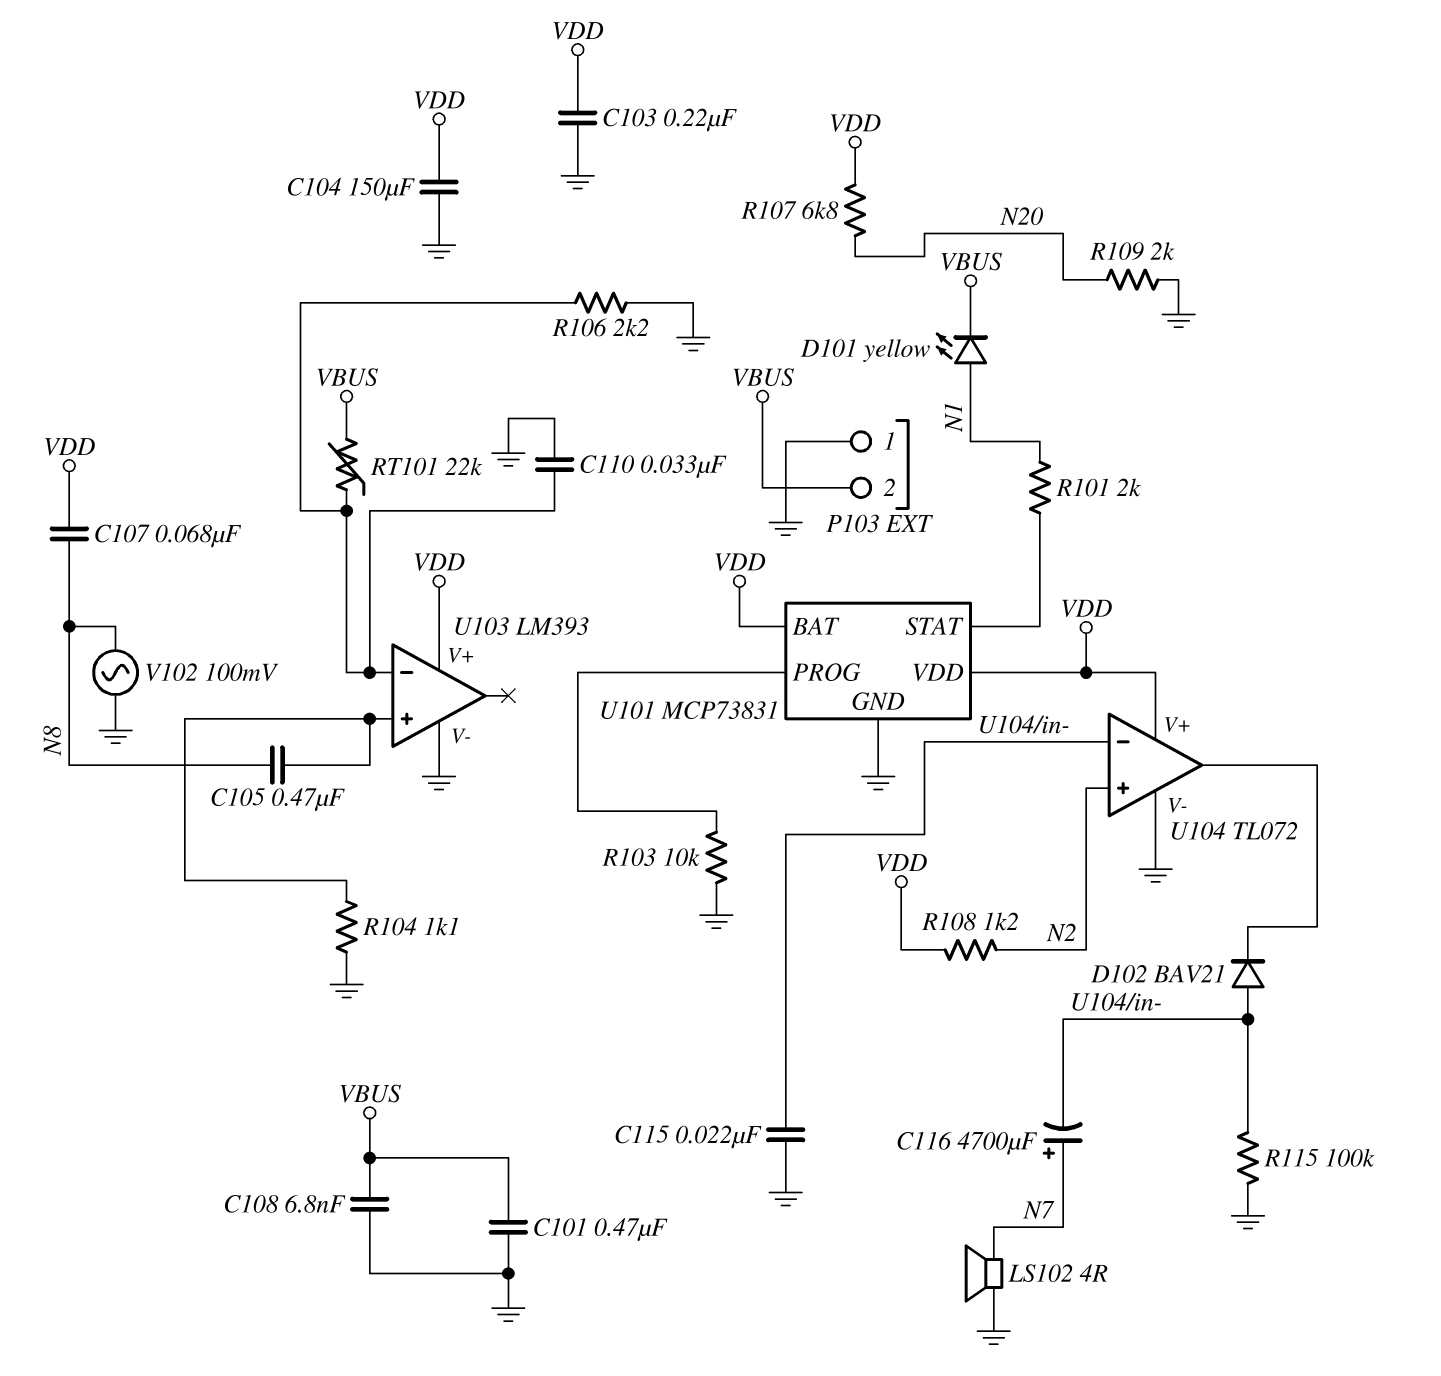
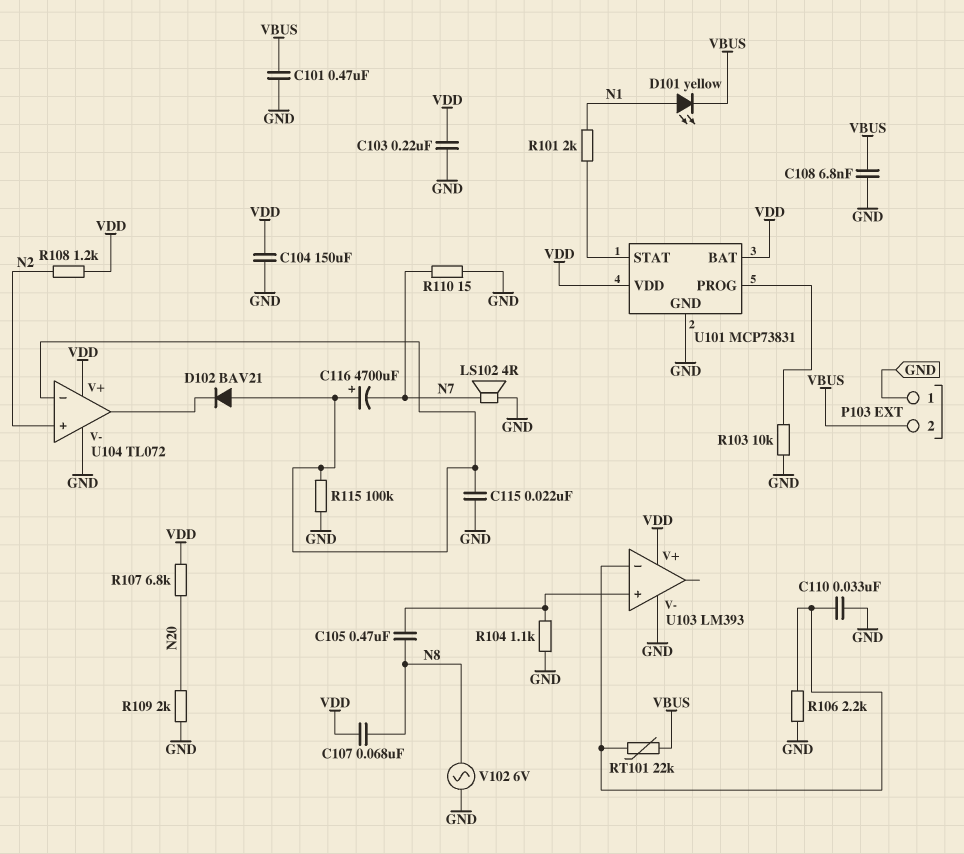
C116: 4700uF (plus N7, minus U104/in-) -> 4700uF (plus U104/in-, minus N7)
R110: none -> 15 (GND, N7)
V102: AC 100mV (GND, N8) -> AC 6V (GND, N8)

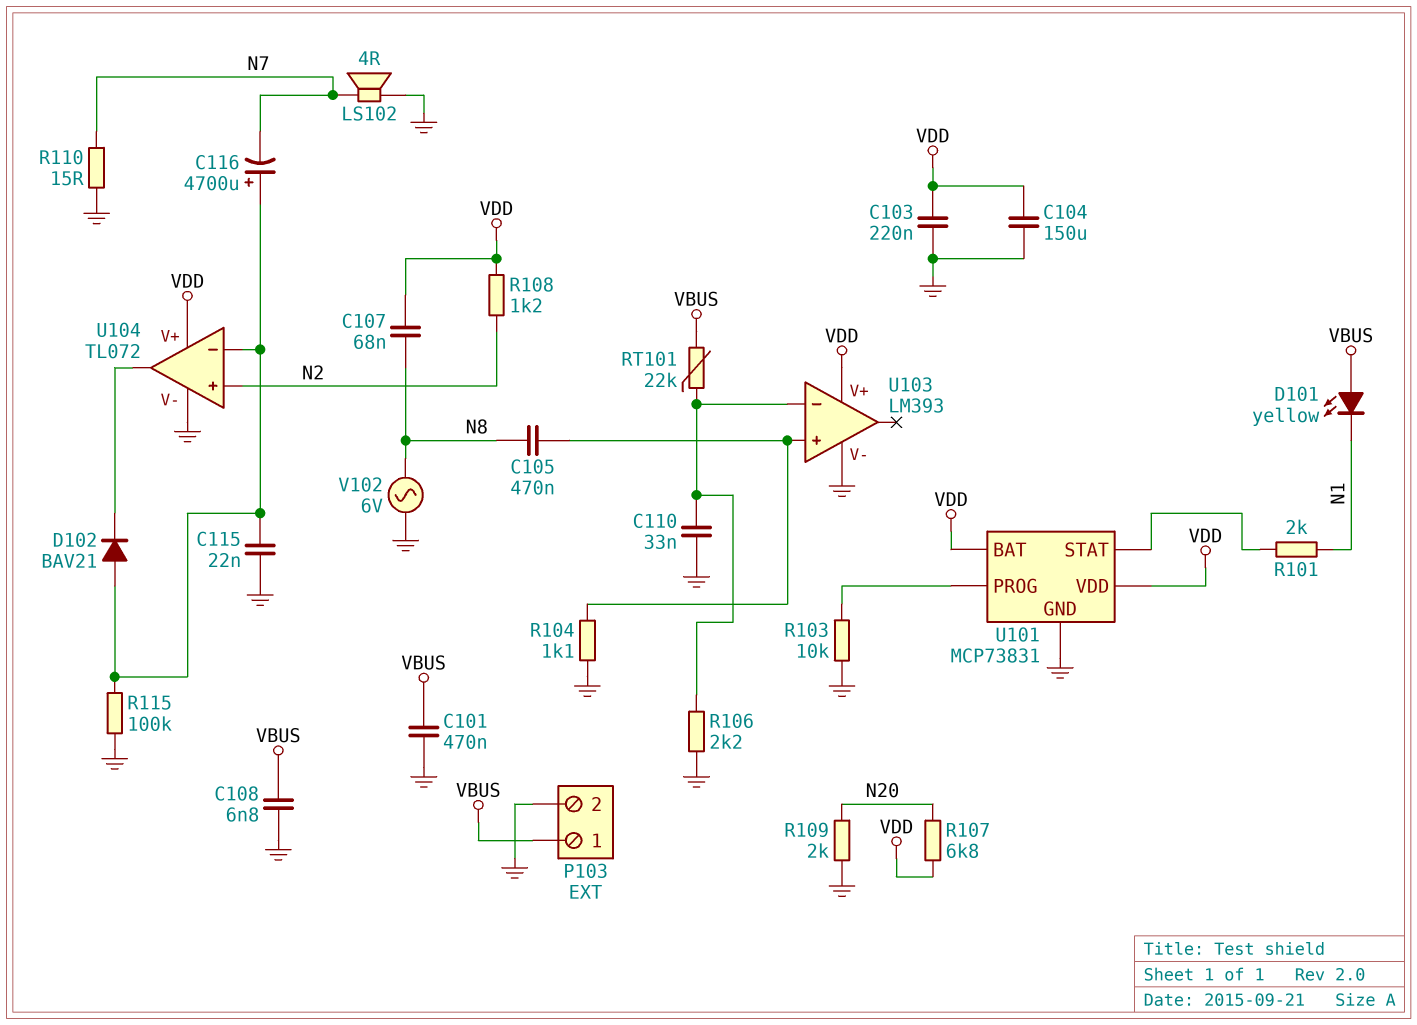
D101: LED yellow (A N1, K VBUS) -> LED yellow (A VBUS, K N1)
P103 pin 1: GND -> VBUS
P103 pin 2: VBUS -> GND

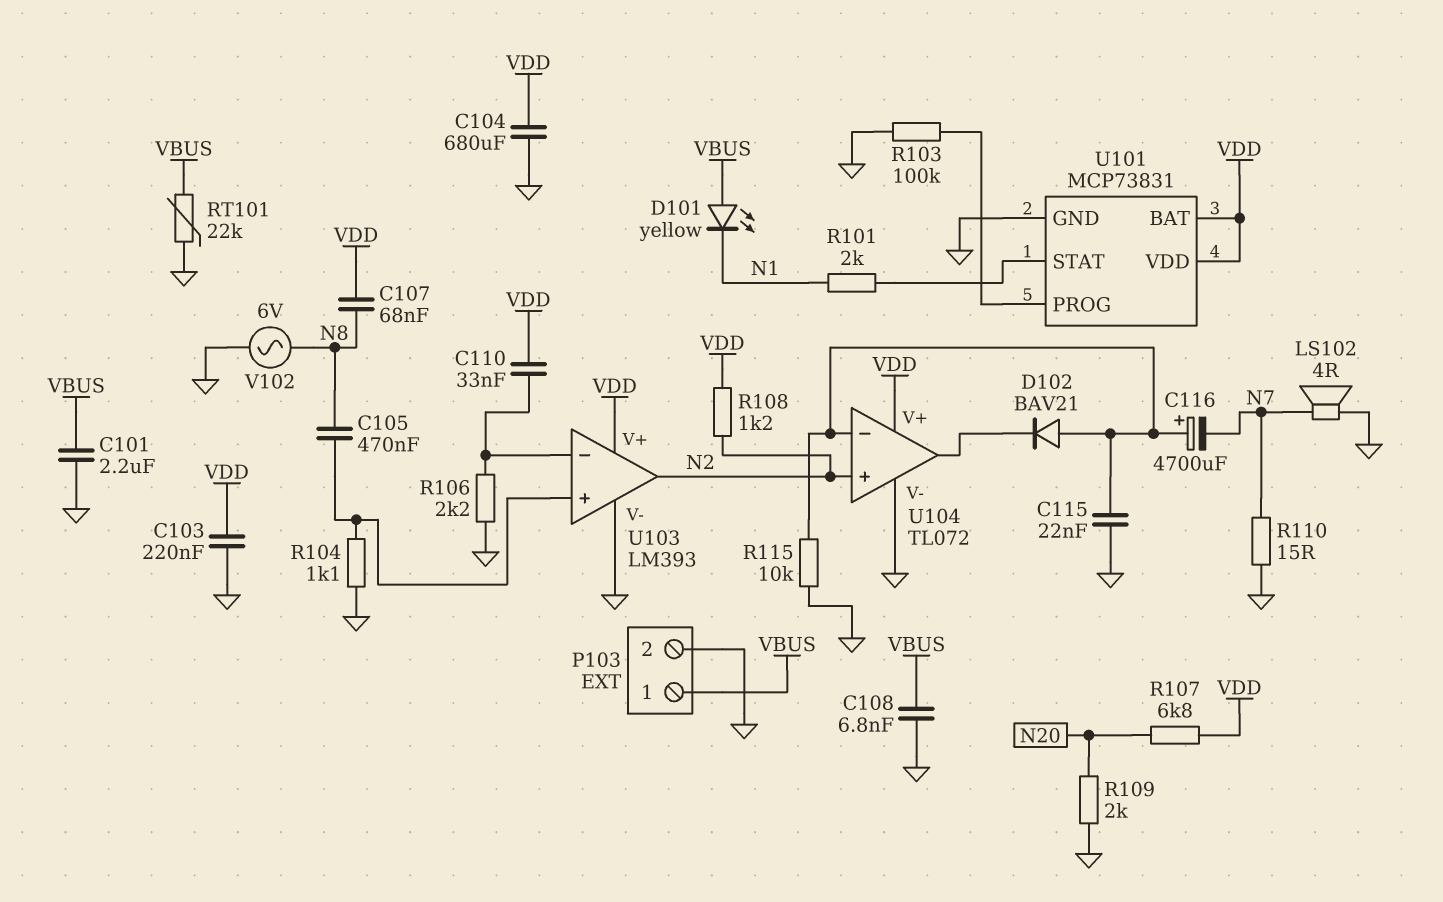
C101: 470nF (GND, VBUS) -> 2.2uF (GND, VBUS)
C104: 150uF (GND, VDD) -> 680uF (GND, VDD)
C110: 33nF (GND, U103/in-) -> 33nF (U103/in-, VDD)
R103: 10k (GND, U101/PROG) -> 100k (GND, U101/PROG)
R115: 100k (GND, U104/in-) -> 10k (GND, U104/in-)
RT101: 22k (U103/in-, VBUS) -> 22k (GND, VBUS)
U103 pin out: none -> N2

